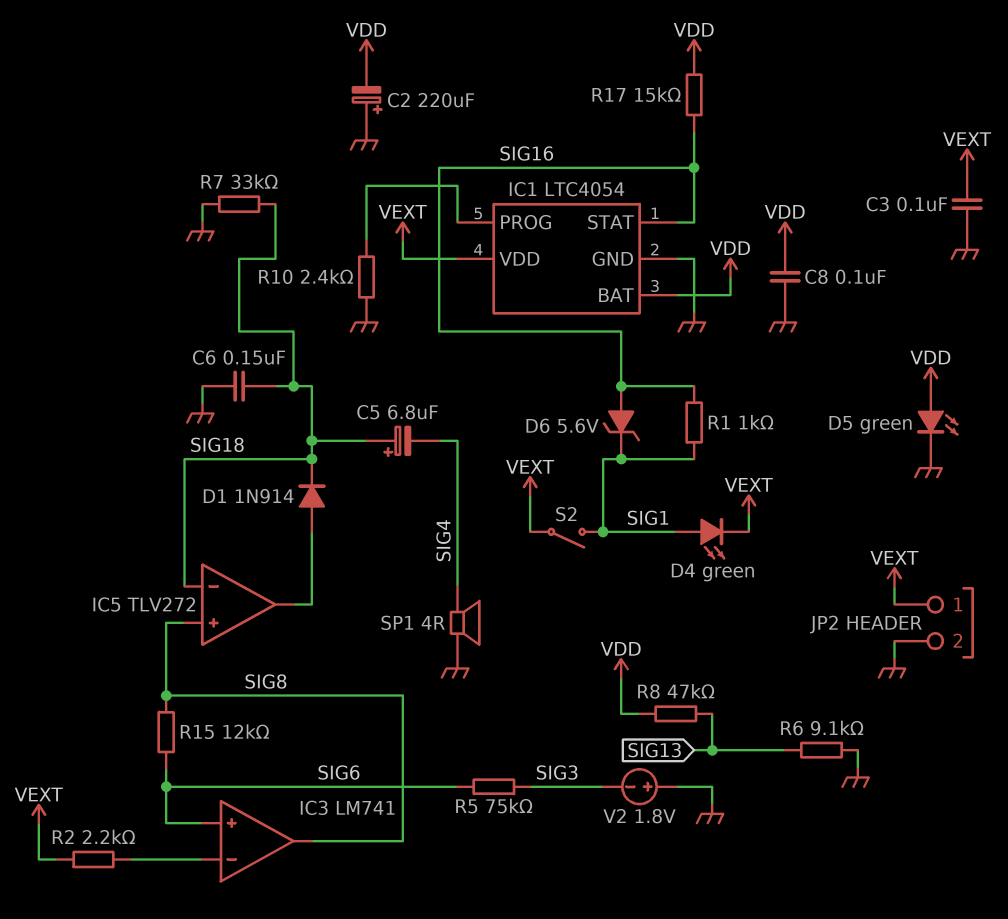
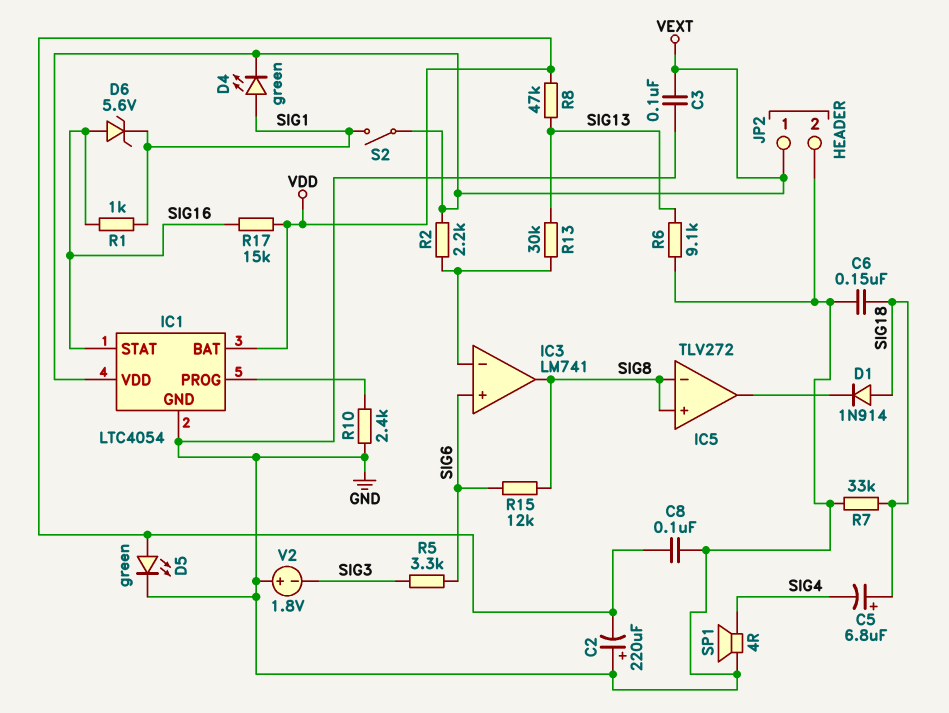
D1: diode 1N914 (A IC5/out, K SIG18) -> diode 1N914 (A SIG18, K IC5/out)
IC5 pin in-: SIG18 -> SIG8
R5: 75k (SIG3, SIG6) -> 3.3k (SIG3, SIG6)
R13: none -> 30k (IC3/in-, SIG13)

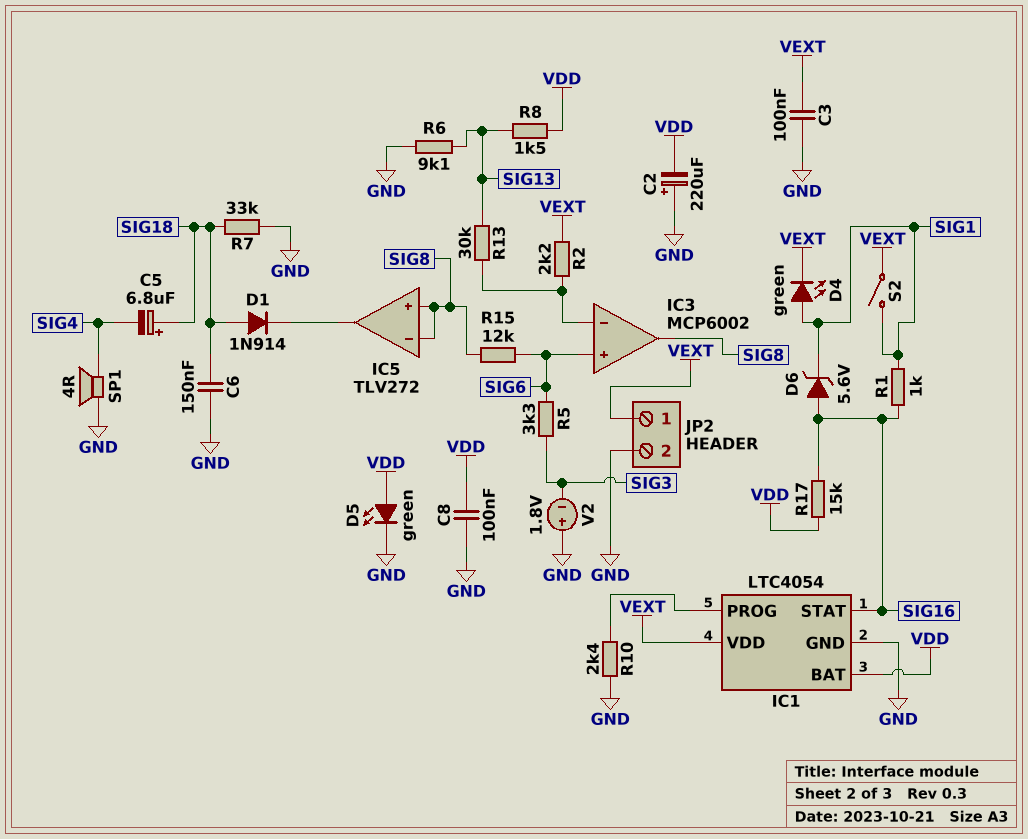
IC3: LM741 -> MCP6002
R8: 47k (SIG13, VDD) -> 1.5k (SIG13, VDD)

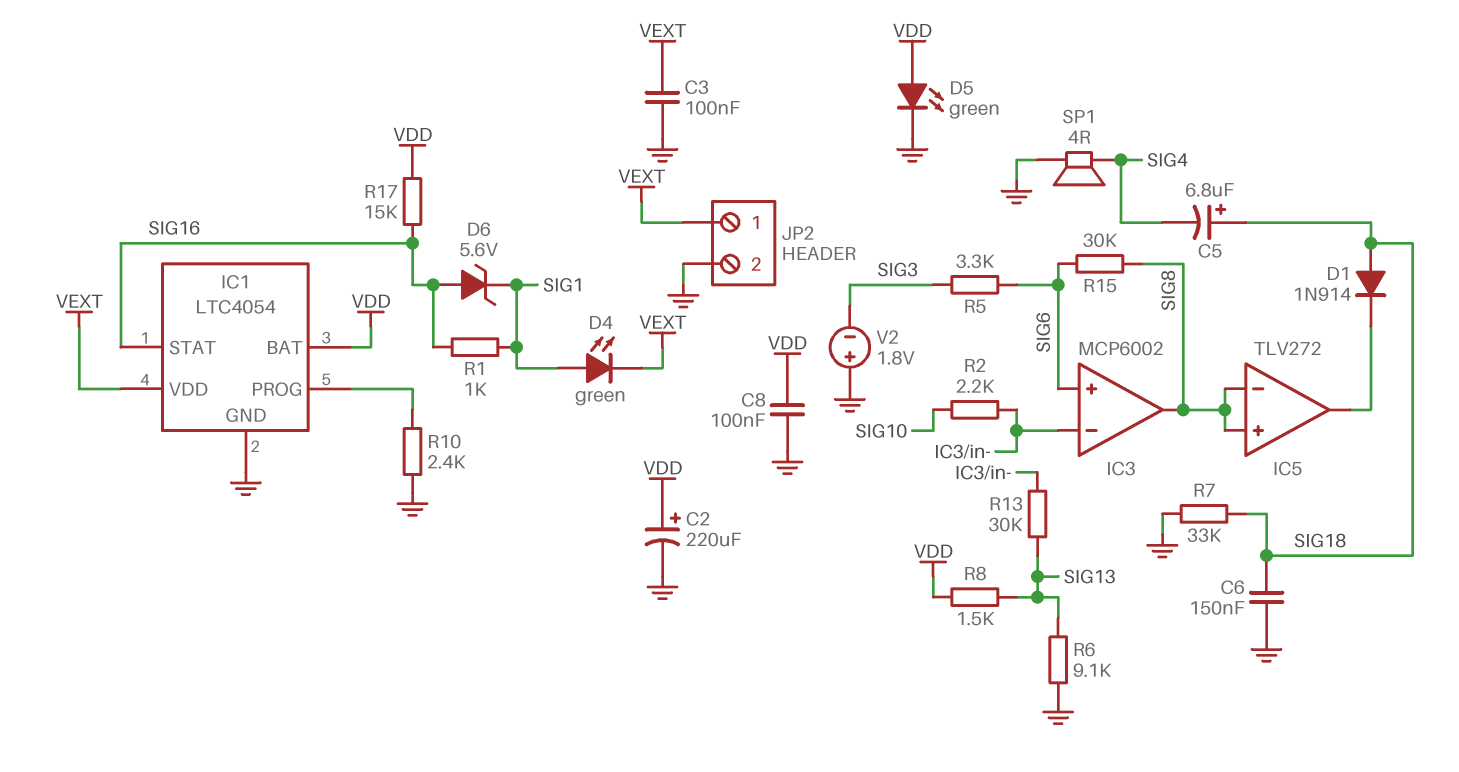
C2: 220uF (plus GND, minus VDD) -> 220uF (plus VDD, minus GND)
R2: 2.2k (IC3/in-, VEXT) -> 2.2k (IC3/in-, SIG10)
R15: 12k (SIG6, SIG8) -> 30k (SIG6, SIG8)
S2: switch (SIG1, VEXT) -> none

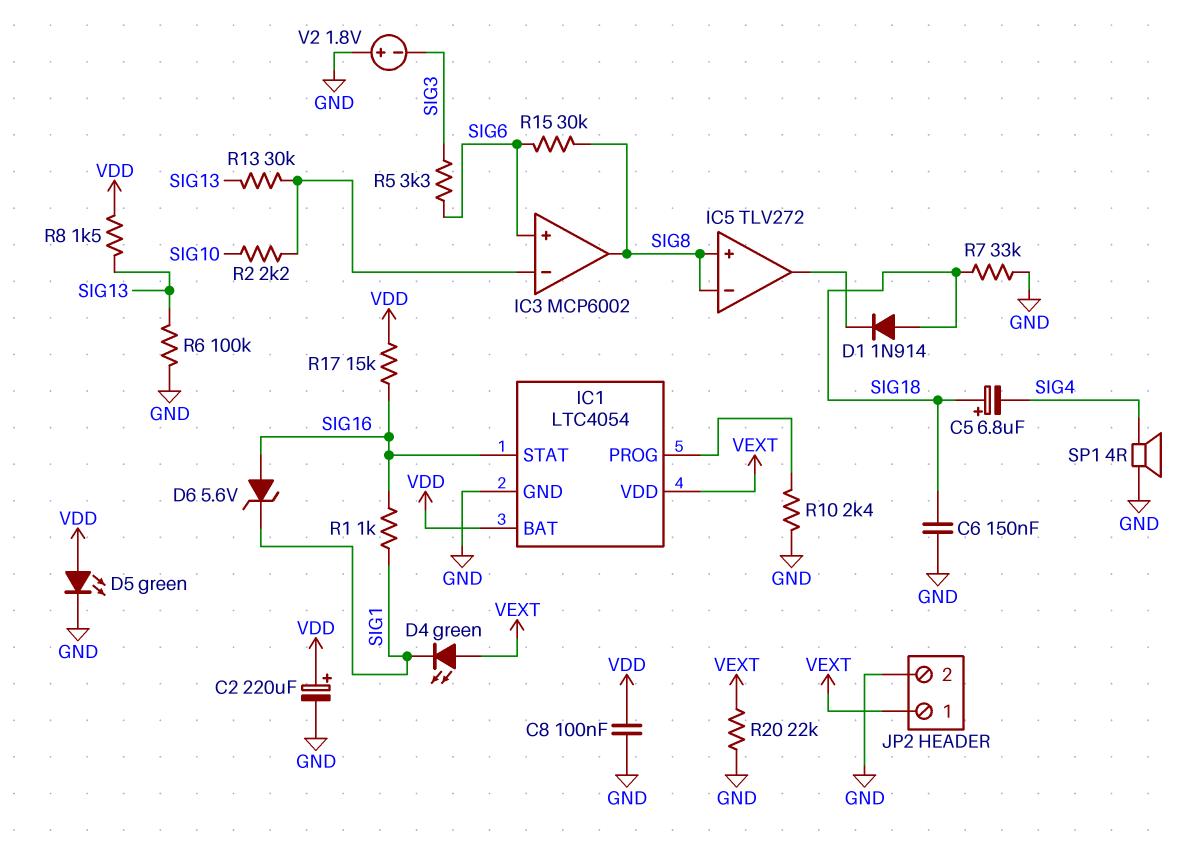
C3: 100nF (GND, VEXT) -> none
D4: LED green (A SIG1, K VEXT) -> LED green (A VEXT, K SIG1)
R6: 9.1k (GND, SIG13) -> 100k (GND, SIG13)
R20: none -> 22k (GND, VEXT)

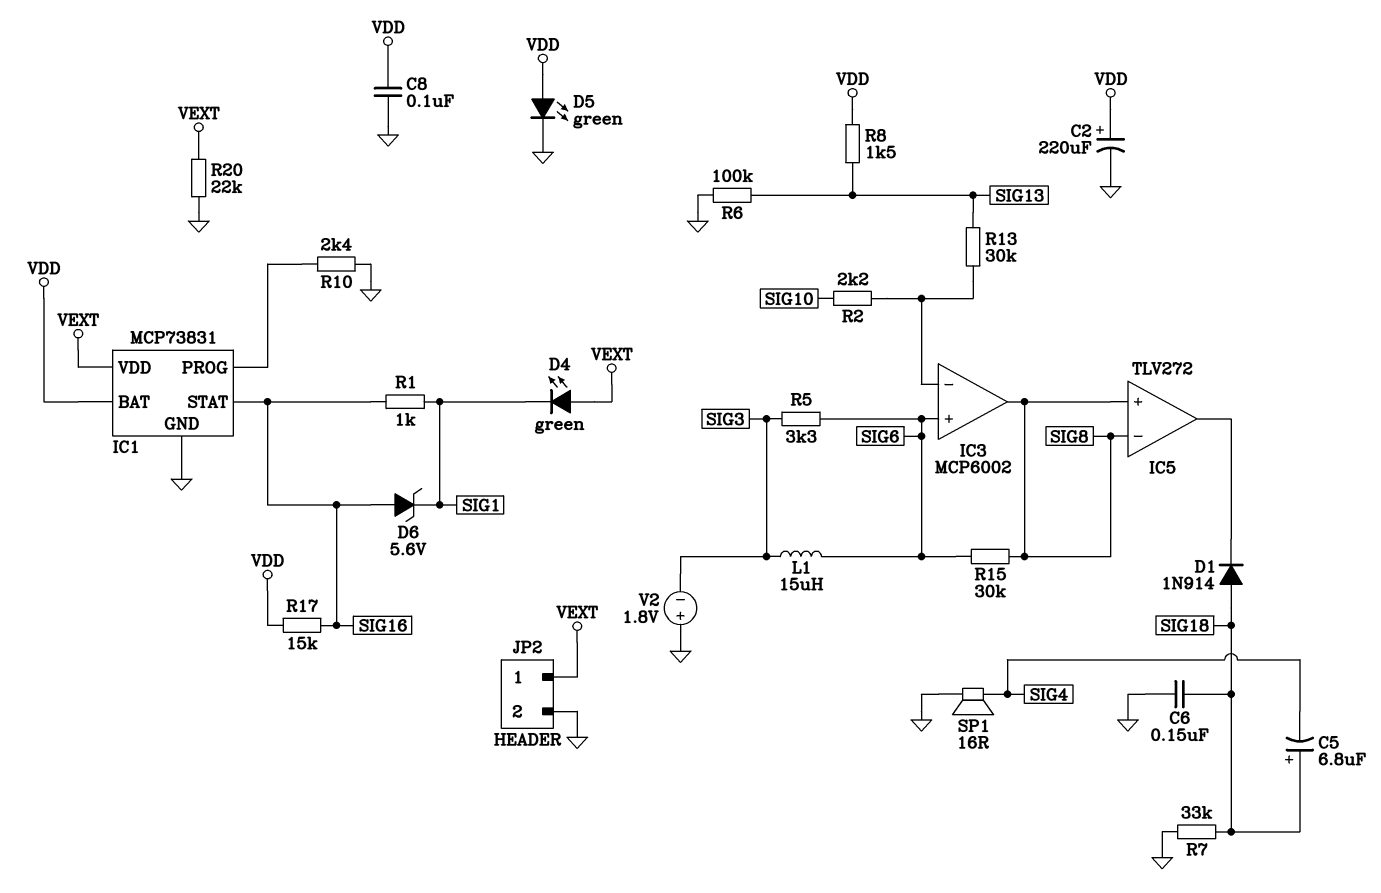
IC1: LTC4054 -> MCP73831
L1: none -> 15uH (SIG3, SIG6)
SP1: speaker 4R (GND, SIG4) -> speaker 16R (GND, SIG4)

